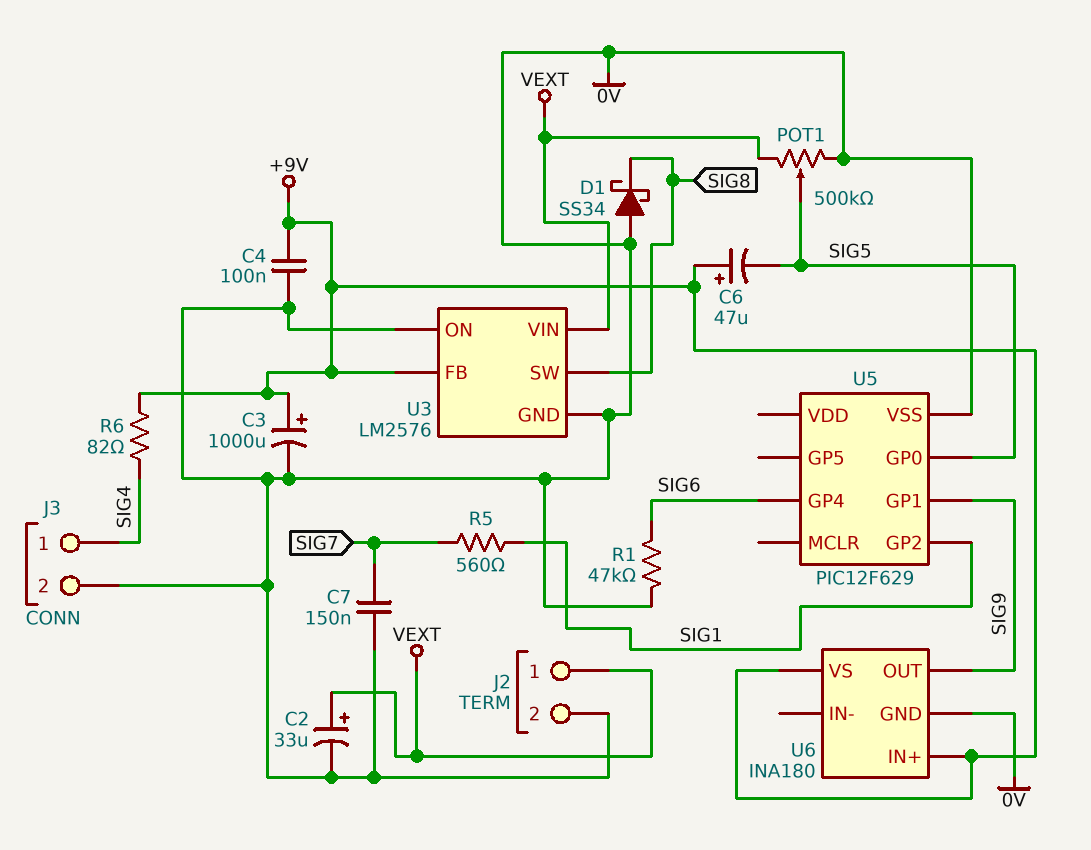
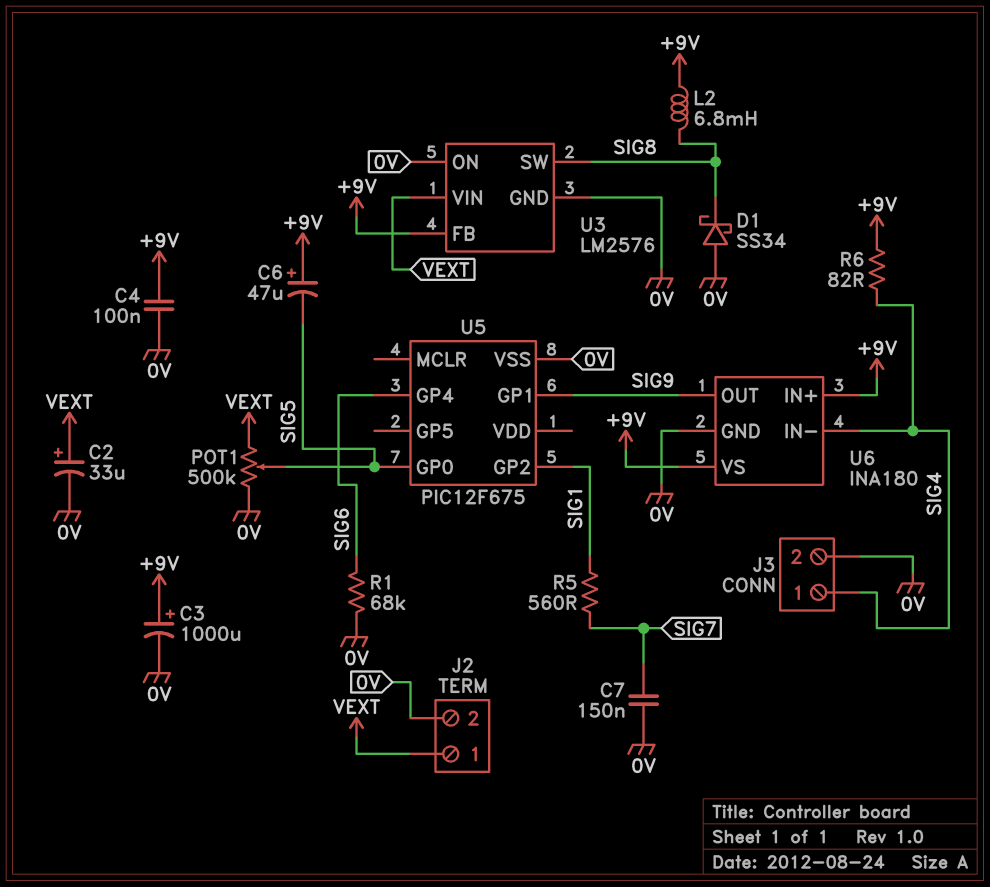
L2: none -> 6.8mH (+9V, SIG8)
R1: 47k (0V, SIG6) -> 68k (0V, SIG6)
U5: PIC12F629 -> PIC12F675
U6 pin IN-: none -> SIG4

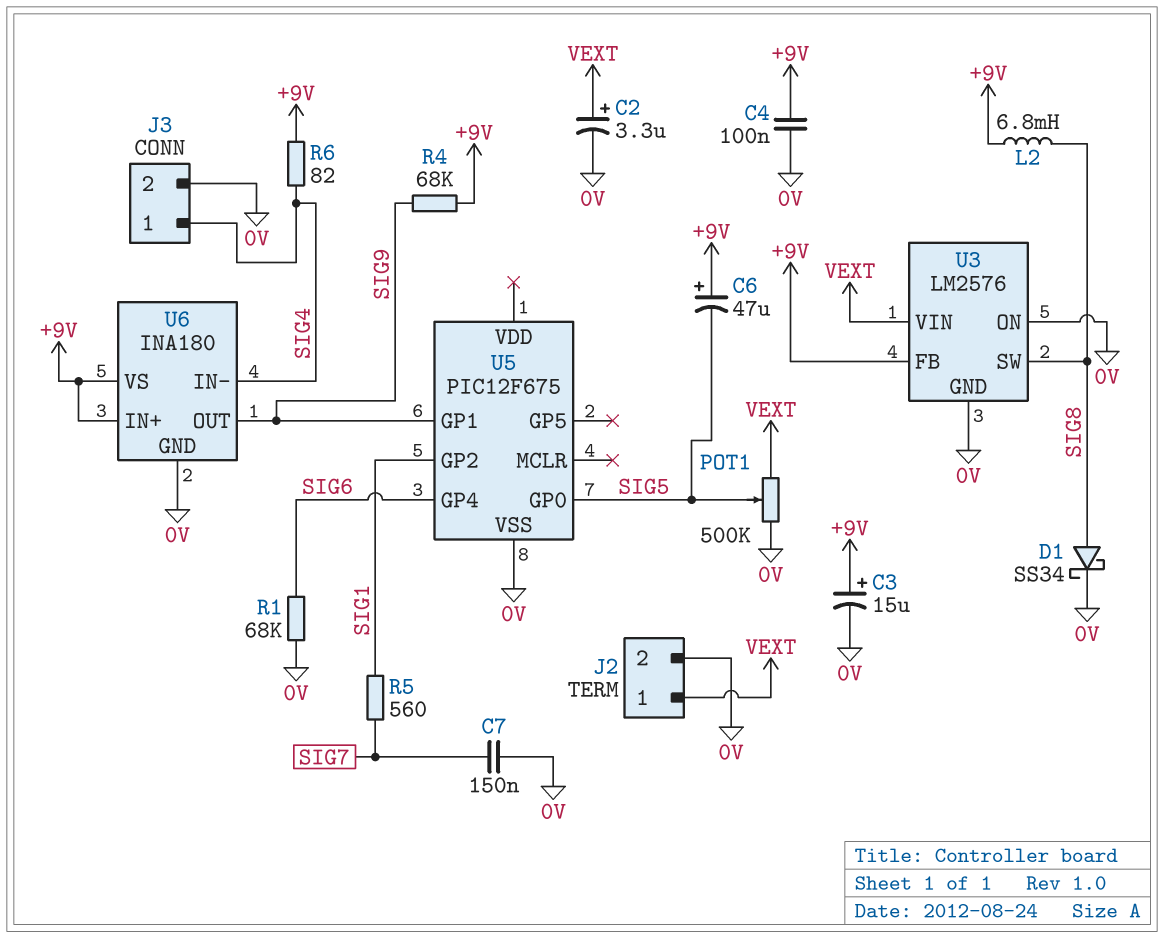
C2: 33uF (plus VEXT, minus 0V) -> 3.3uF (plus VEXT, minus 0V)
C3: 1000uF (plus +9V, minus 0V) -> 15uF (plus +9V, minus 0V)
D1: schottky SS34 (A 0V, K SIG8) -> schottky SS34 (A SIG8, K 0V)
R4: none -> 68k (+9V, SIG9)

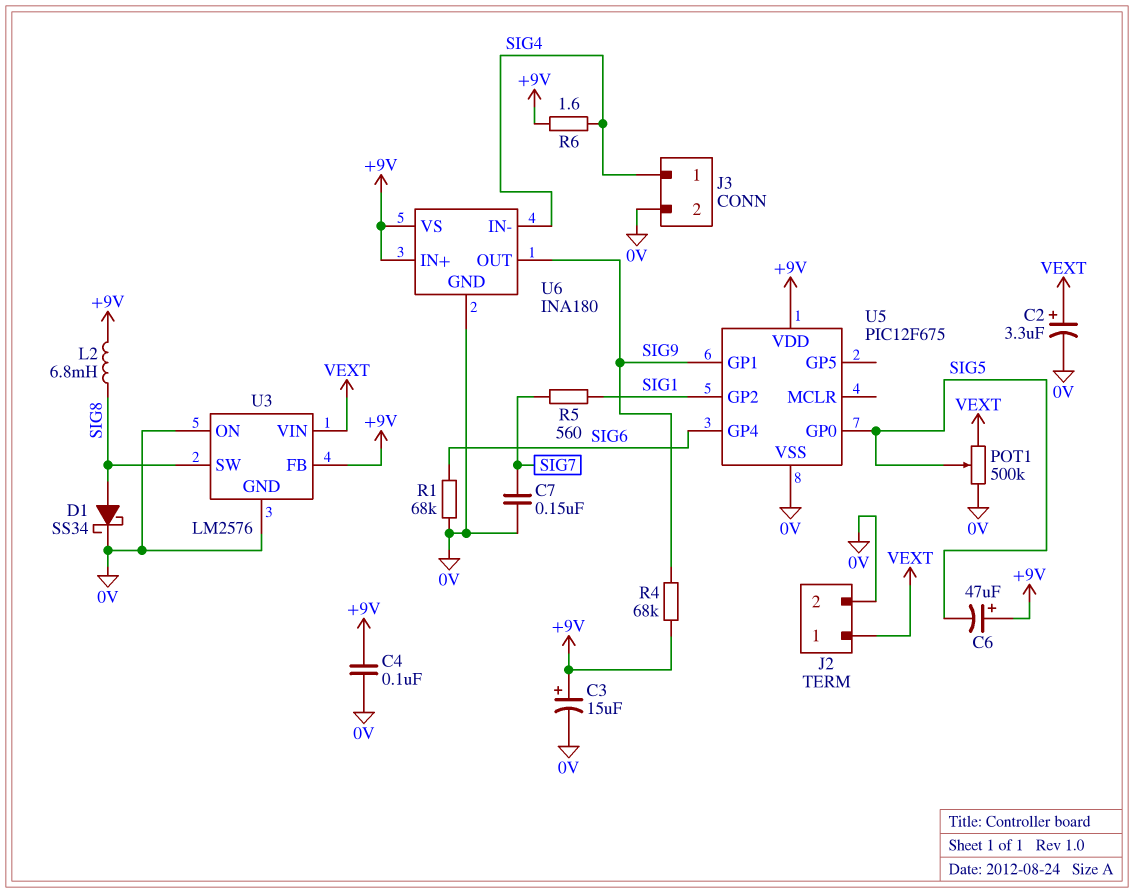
R6: 82 (+9V, SIG4) -> 1.6 (+9V, SIG4)
U5 pin VDD: none -> +9V

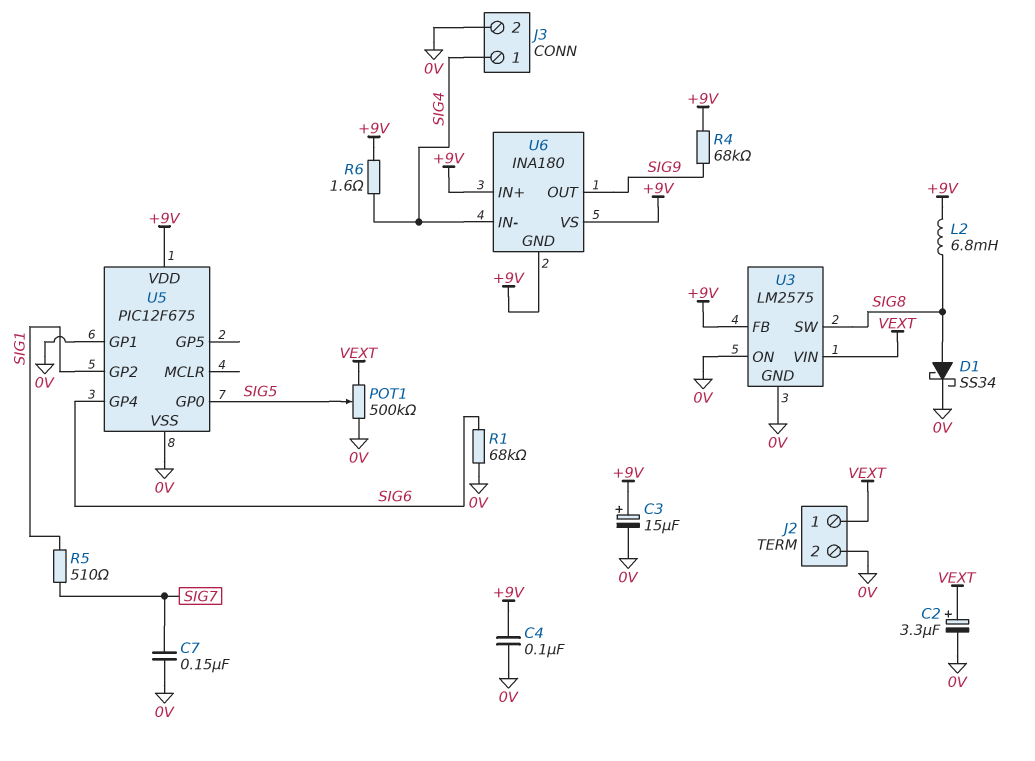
C6: 47uF (plus +9V, minus SIG5) -> none
R5: 560 (SIG1, SIG7) -> 510 (SIG1, SIG7)
U3: LM2576 -> LM2575
U5 pin GP1: SIG9 -> 0V
U6 pin GND: 0V -> +9V

